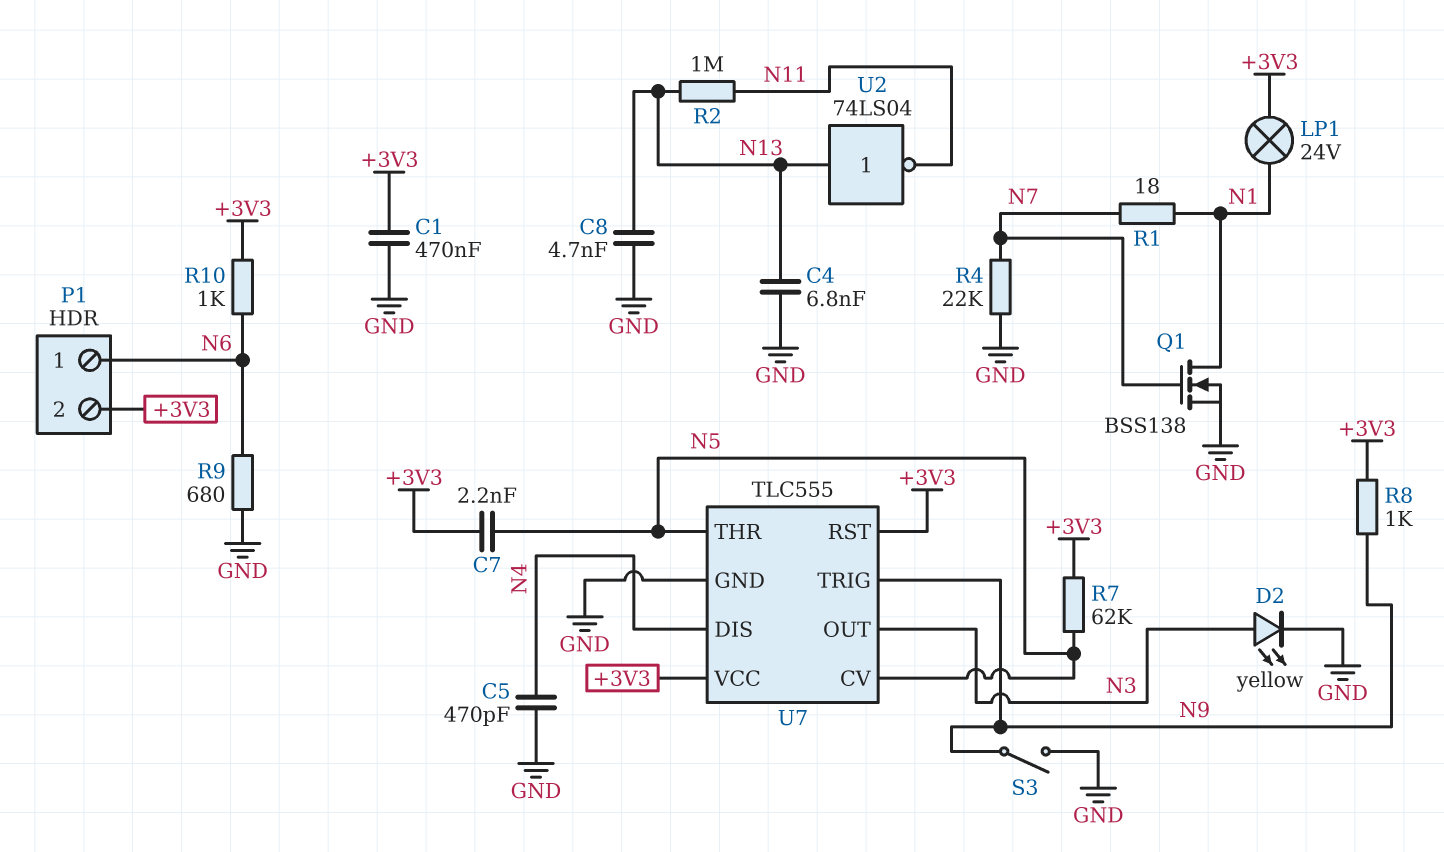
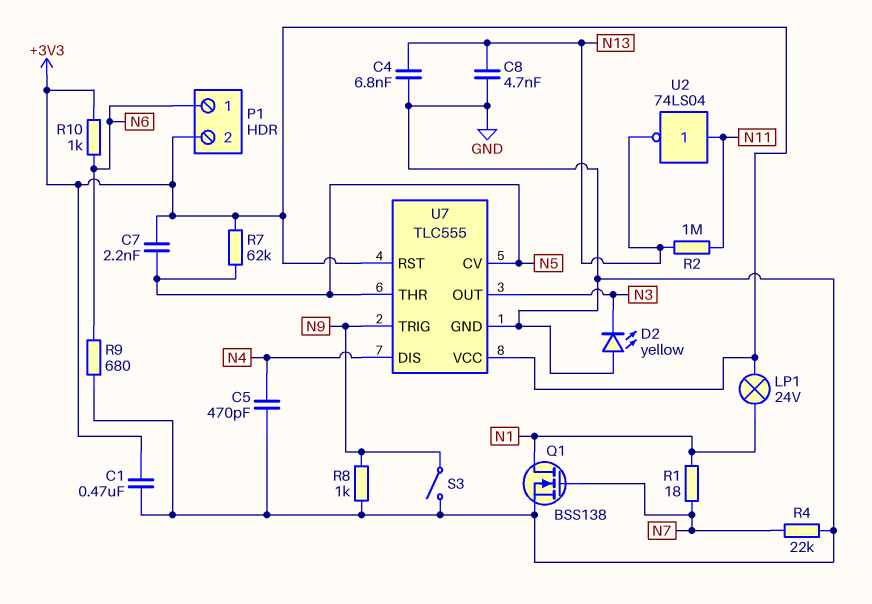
D2: LED yellow (A N3, K GND) -> LED yellow (A GND, K N3)
R8: 1k (+3V3, N9) -> 1k (GND, N9)
U2: NOT 74LS04 (in N13, out N11) -> NOT 74LS04 (in N11, out N13)

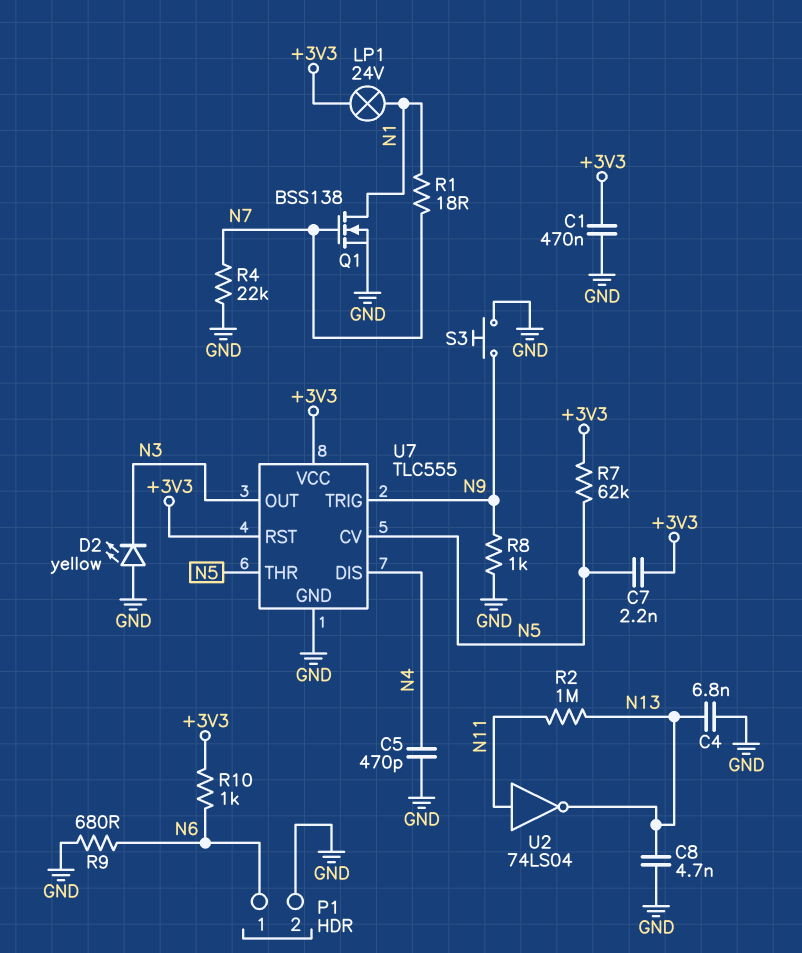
P1 pin 2: +3V3 -> GND
S3: switch (GND, N9) -> button (GND, N9)

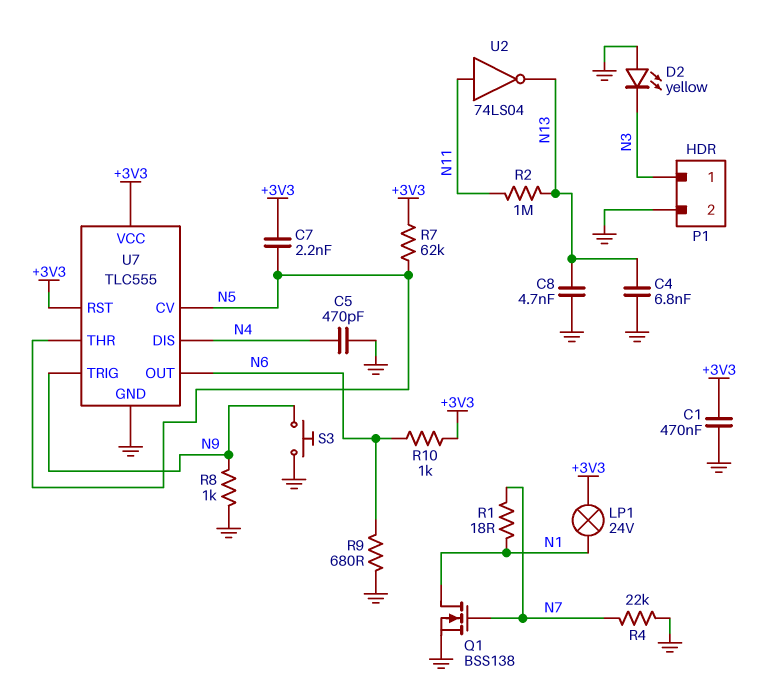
P1 pin 1: N6 -> N3
U7 pin OUT: N3 -> N6

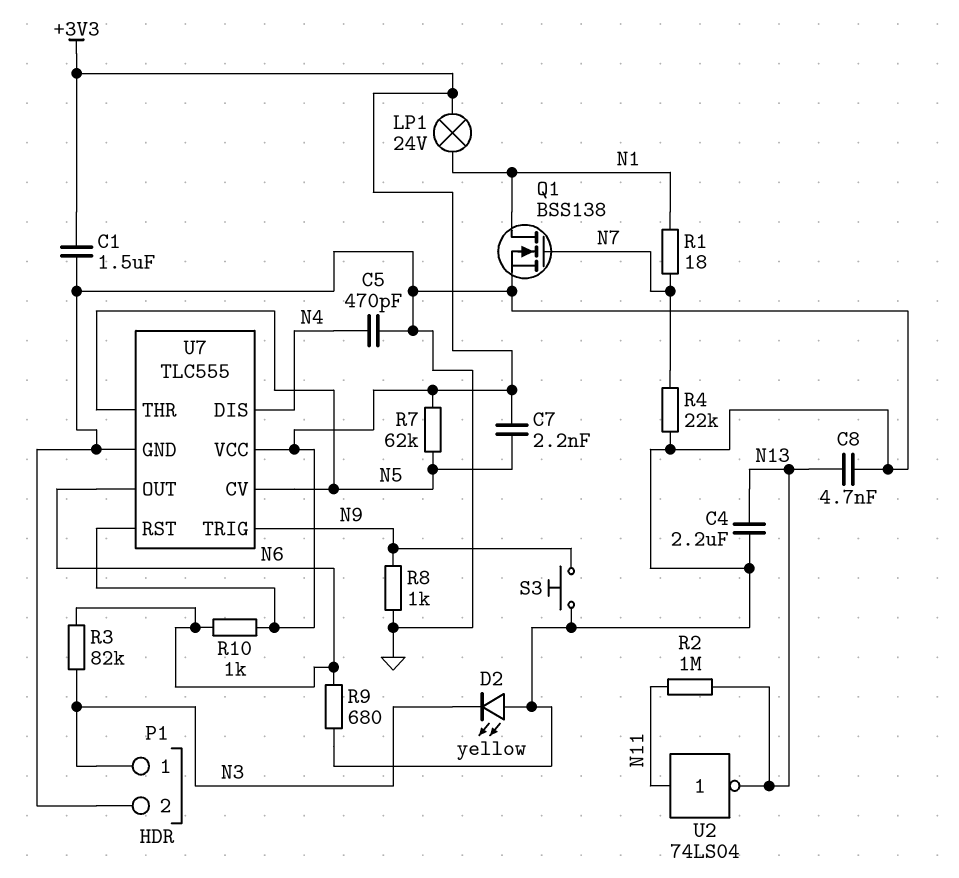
C1: 470nF (+3V3, GND) -> 1.5uF (+3V3, GND)
C4: 6.8nF (GND, N13) -> 2.2uF (GND, N13)
R3: none -> 82k (N3, N6)

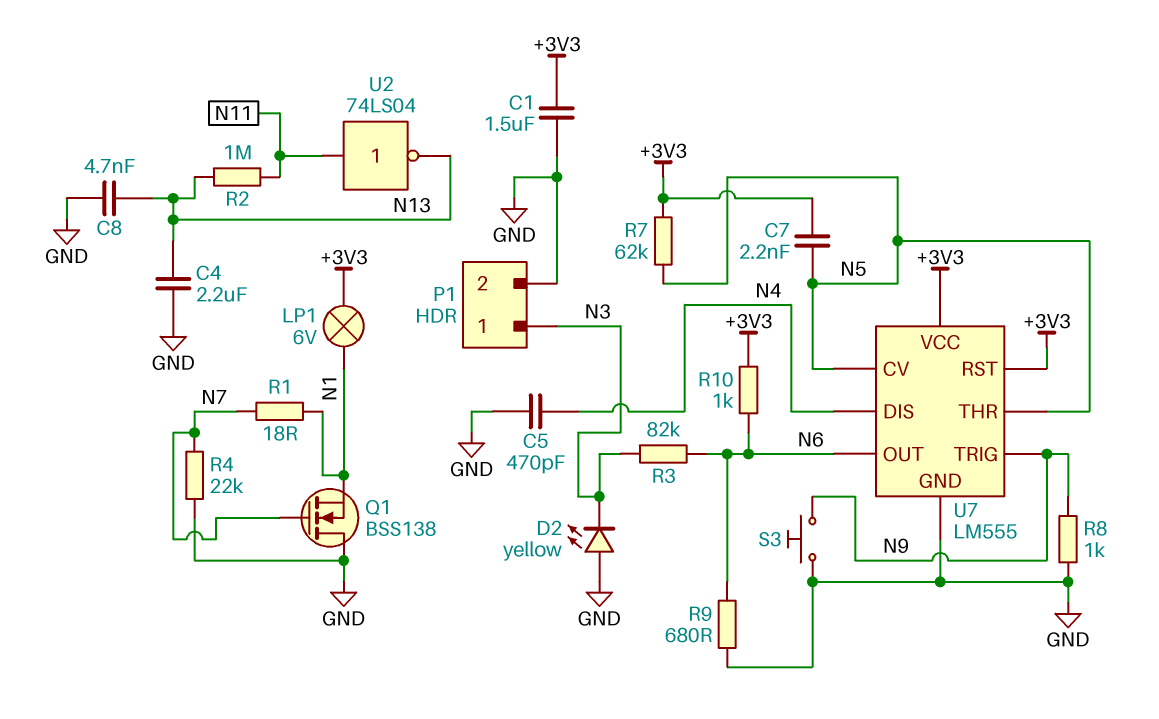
LP1: lamp 24V (+3V3, N1) -> lamp 6V (+3V3, N1)
Q1: NMOS BSS138 (G N7, D N1, S GND) -> NMOS BSS138 (G N7, D GND, S N1)
U7: TLC555 -> LM555

